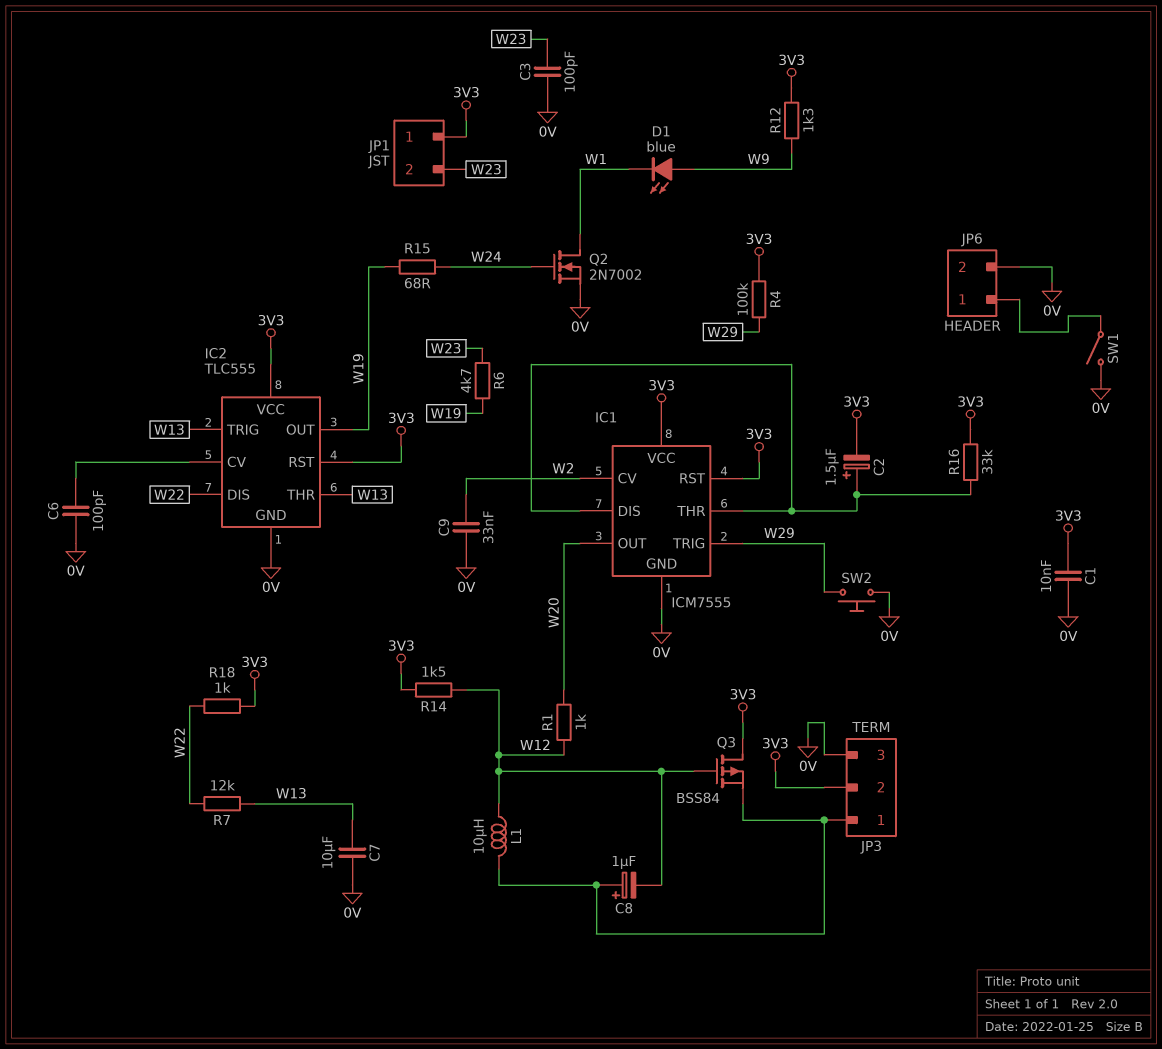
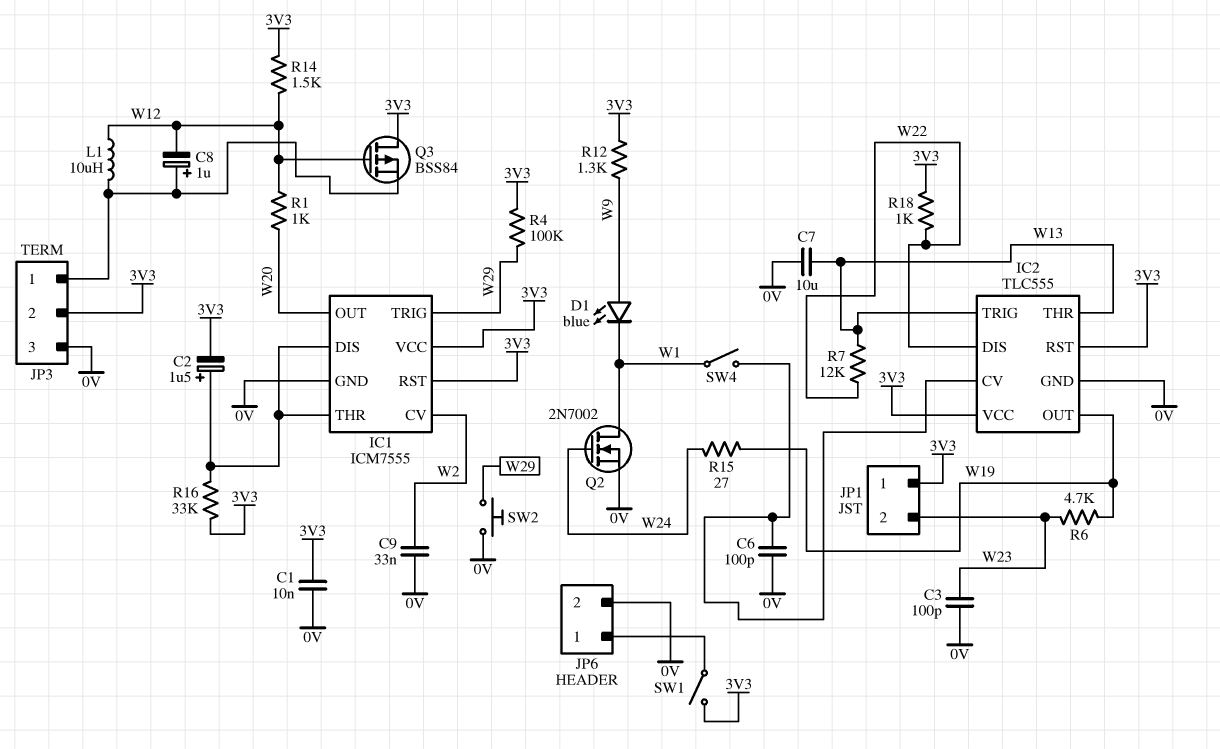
R15: 68 (W19, W24) -> 27 (W19, W24)
SW1: switch (0V, JP6/1) -> switch (3V3, JP6/1)
SW4: none -> switch (IC2/CV, W1)

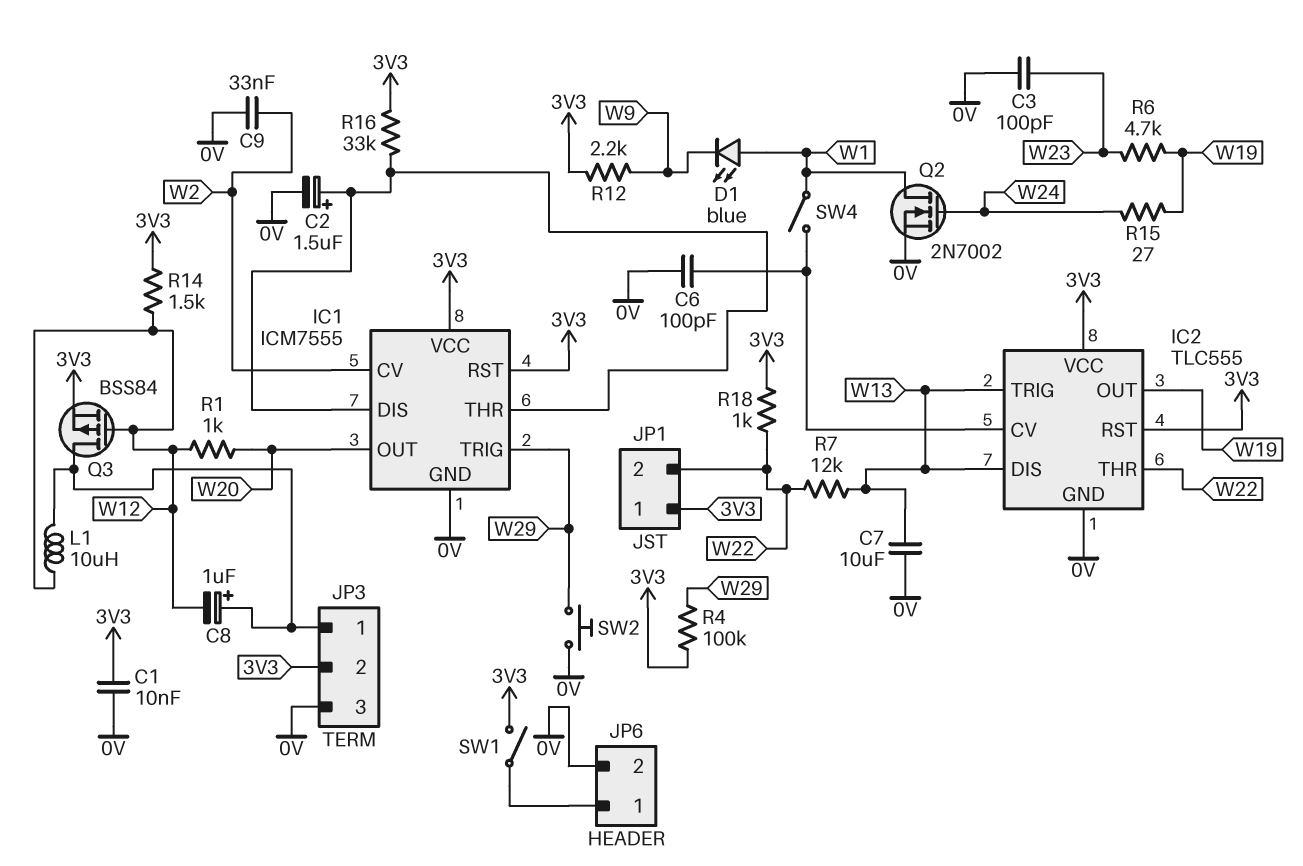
C2: 1.5uF (plus IC1/DIS, minus 3V3) -> 1.5uF (plus IC1/DIS, minus 0V)
D1: LED blue (A W9, K W1) -> LED blue (A W1, K W9)
IC2 pin DIS: W22 -> W13
IC2 pin THR: W13 -> W22
JP1 pin 2: W23 -> W22
Q3: PMOS BSS84 (G W12, D 3V3, S JP3/1) -> PMOS BSS84 (G W12, D JP3/1, S 3V3)
R12: 1.3k (3V3, W9) -> 2.2k (3V3, W9)

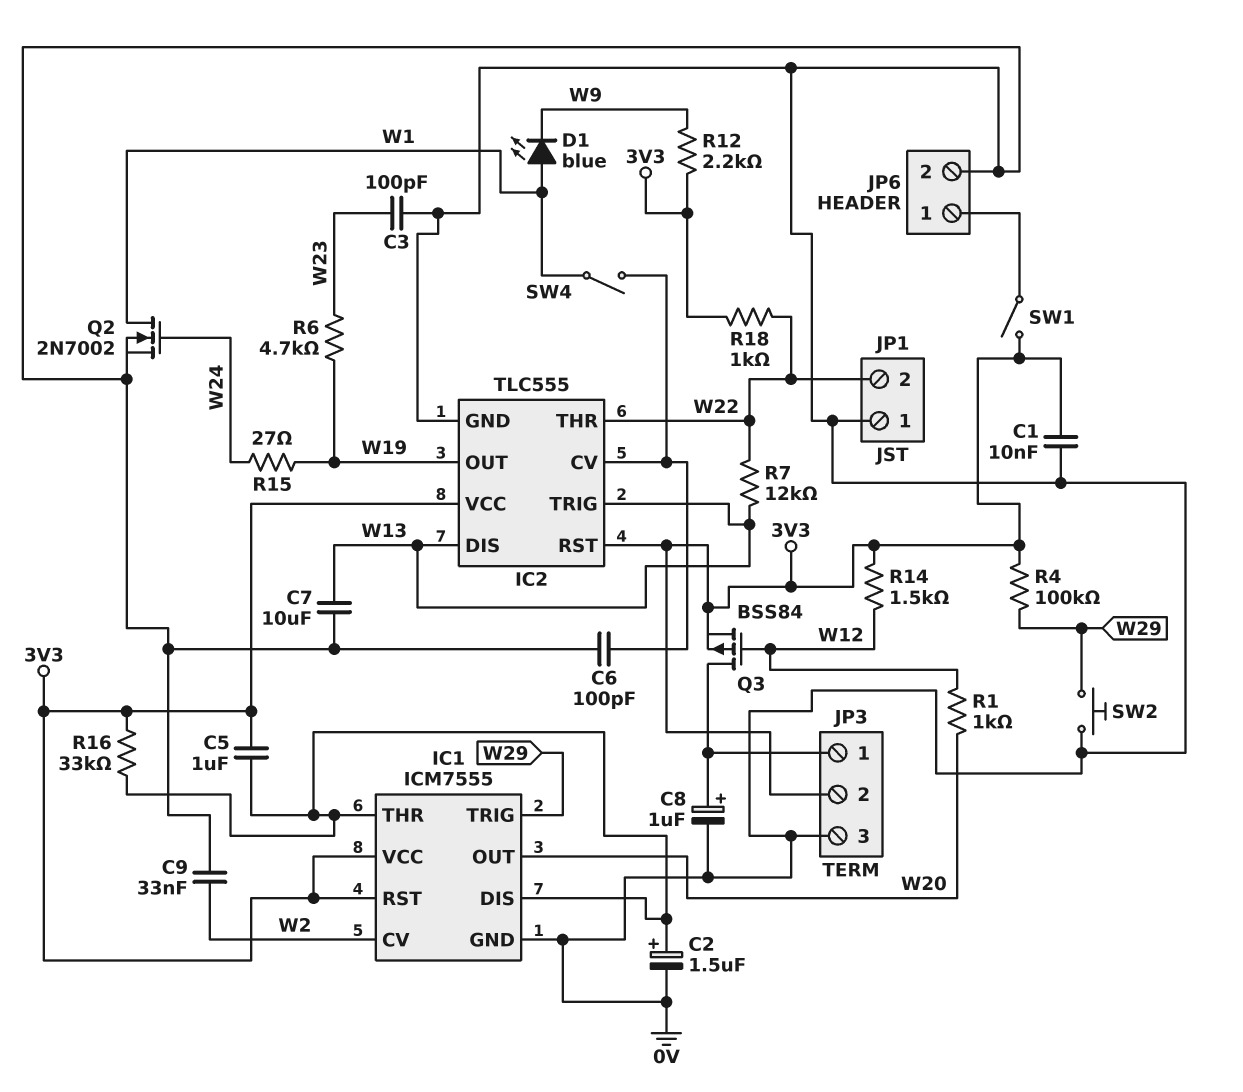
C5: none -> 1uF (3V3, IC1/DIS)
C8: 1uF (plus JP3/1, minus W12) -> 1uF (plus JP3/1, minus 0V)
JP1 pin 1: 3V3 -> 0V
L1: 10uH (JP3/1, W12) -> none

